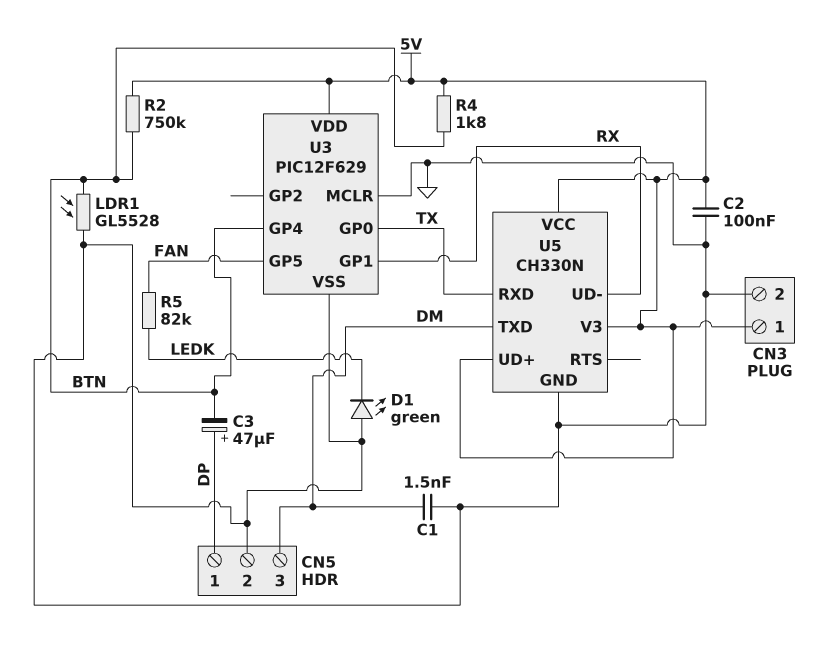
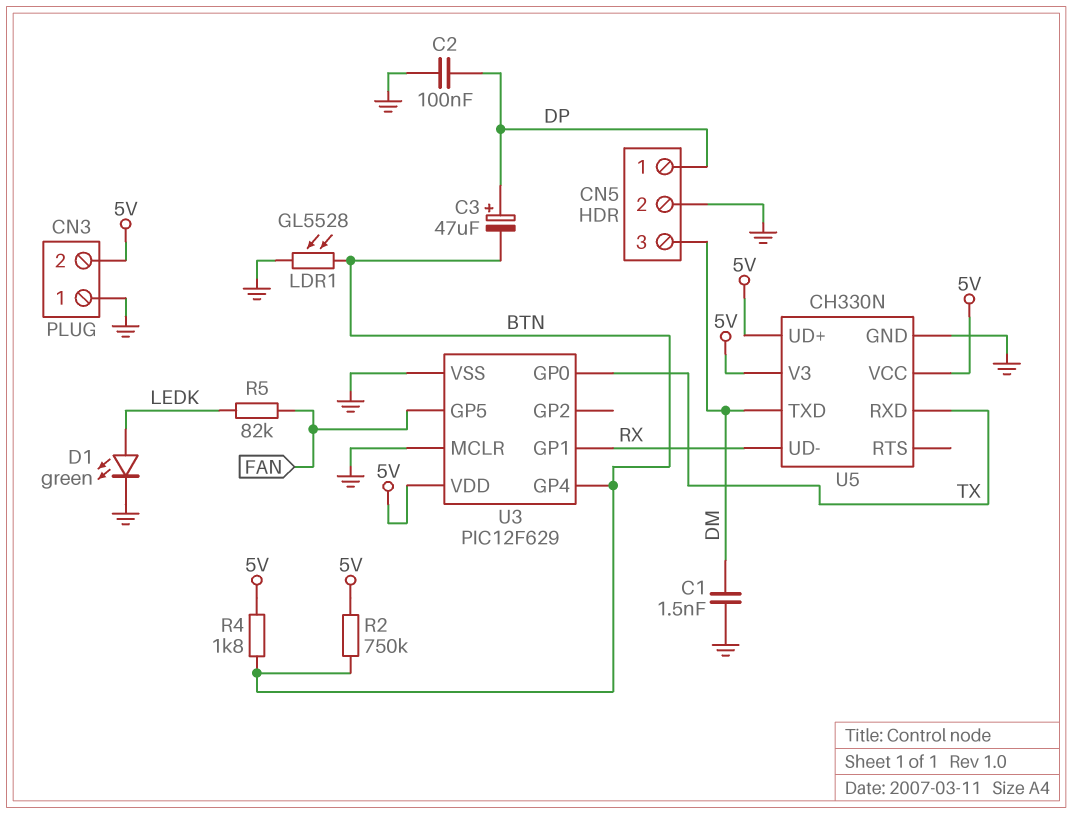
C2: 100nF (5V, GND) -> 100nF (DP, GND)
CN3 pin 1: 5V -> GND
CN3 pin 2: GND -> 5V
D1: LED green (A GND, K LEDK) -> LED green (A LEDK, K GND)

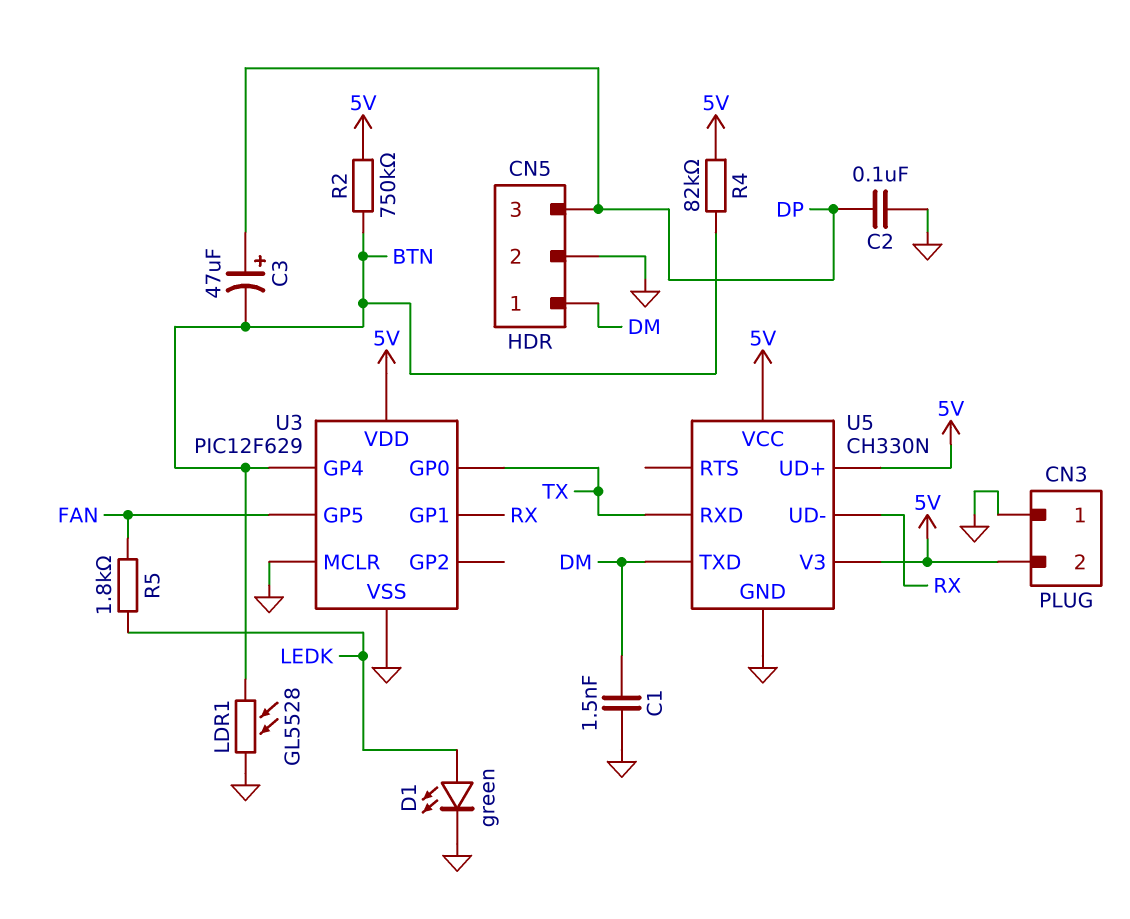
CN5 pin 1: DP -> DM
CN5 pin 3: DM -> DP
R4: 1.8k (5V, BTN) -> 82k (5V, BTN)
R5: 82k (FAN, LEDK) -> 1.8k (FAN, LEDK)

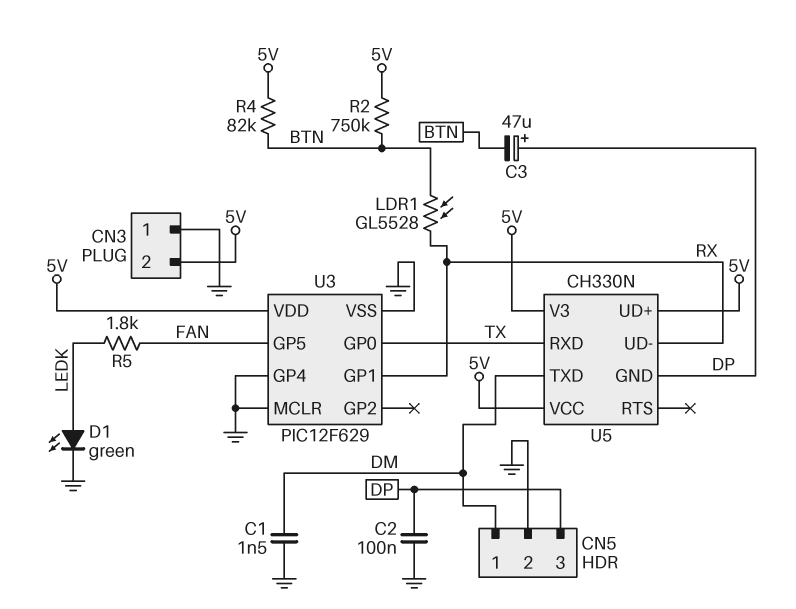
LDR1: GL5528 (BTN, GND) -> GL5528 (BTN, RX)
U3 pin GP4: BTN -> GND
U5 pin GND: GND -> DP

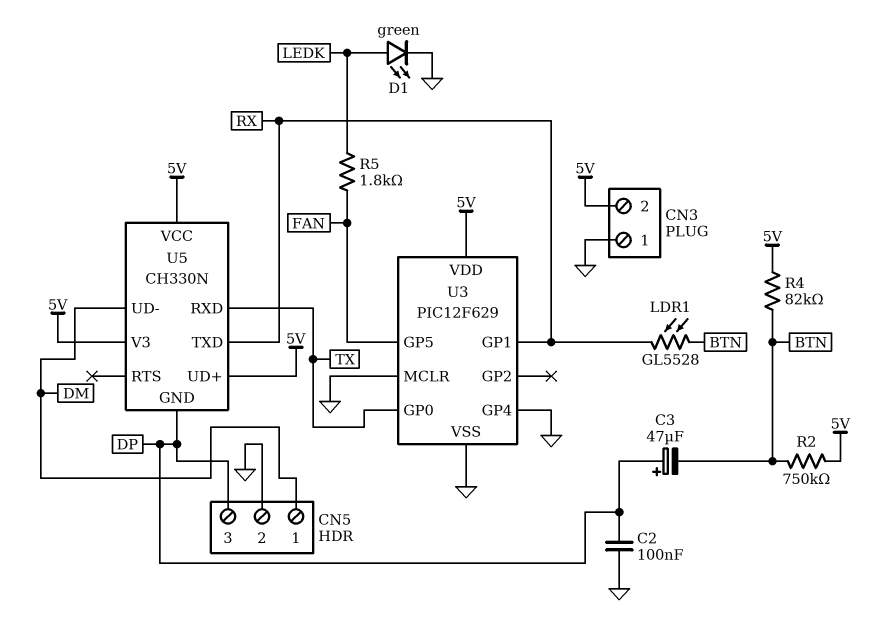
C1: 1.5nF (DM, GND) -> none
U5 pin TXD: DM -> RX
U5 pin UD-: RX -> DM

